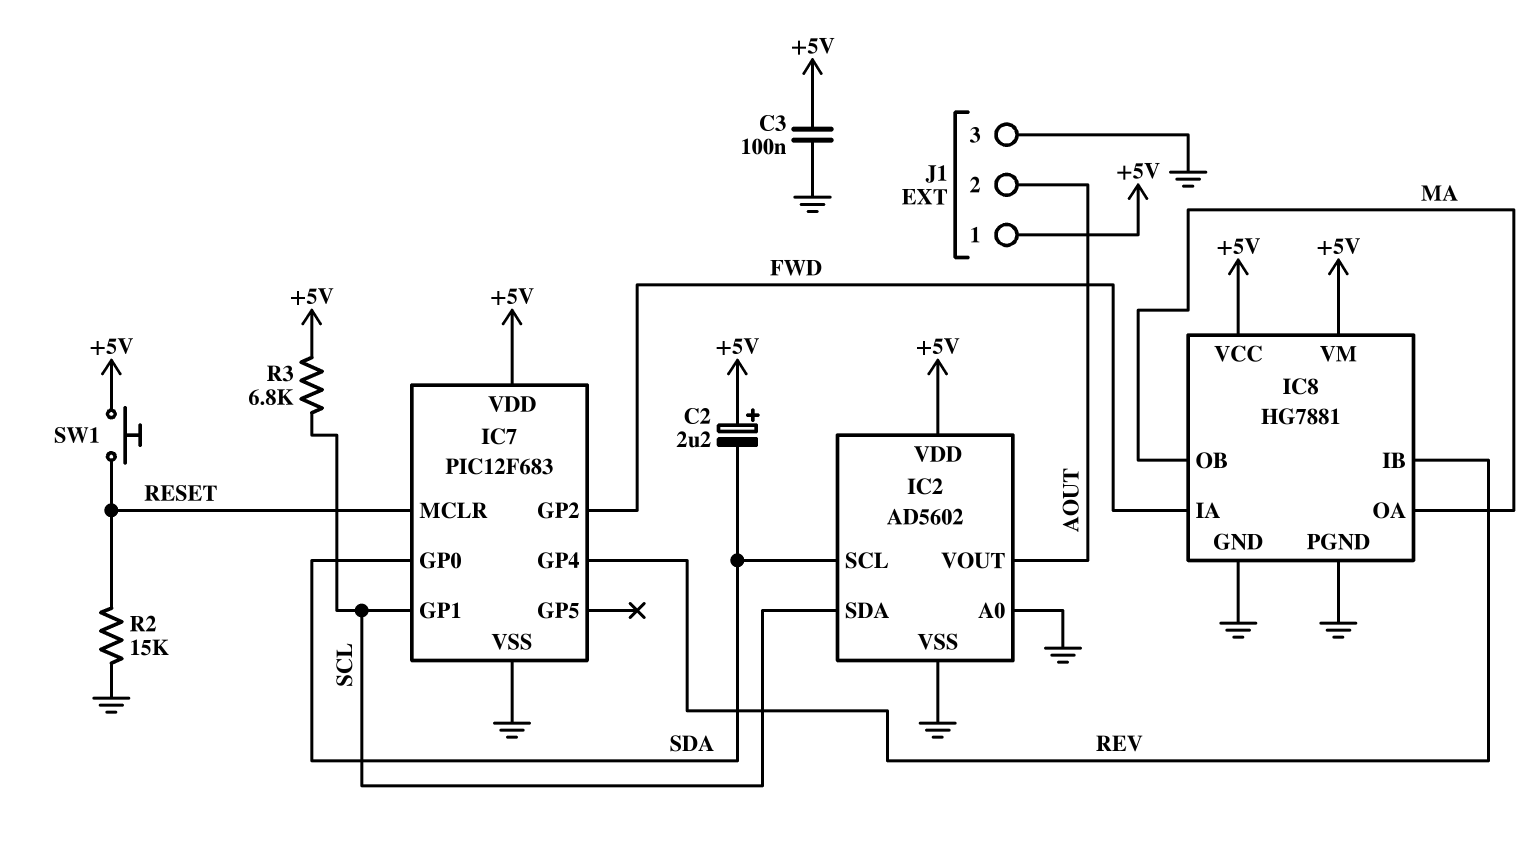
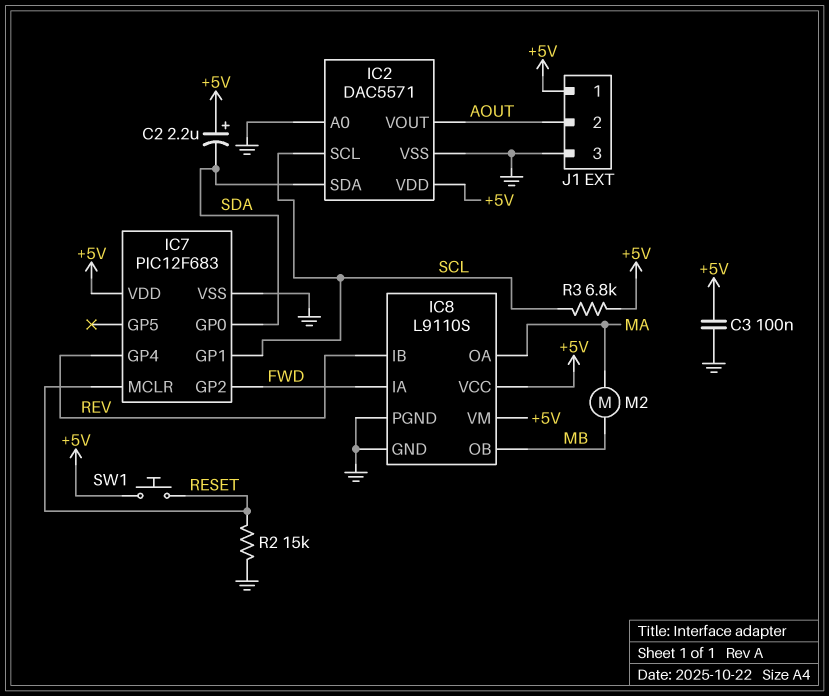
IC2: AD5602 -> DAC5571
IC2 pin SCL: SDA -> SCL
IC2 pin SDA: SCL -> SDA
IC8: HG7881 -> L9110S
IC8 pin OB: MA -> MB
M2: none -> motor (MA, MB)

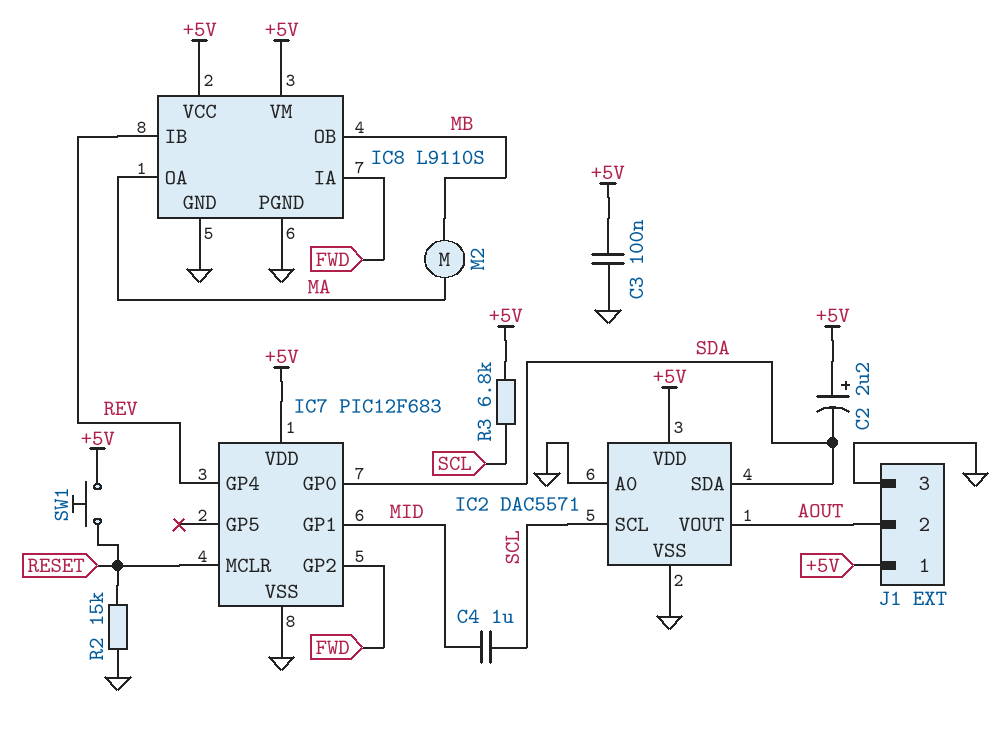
C4: none -> 1uF (MID, SCL)
IC7 pin GP1: SCL -> MID

